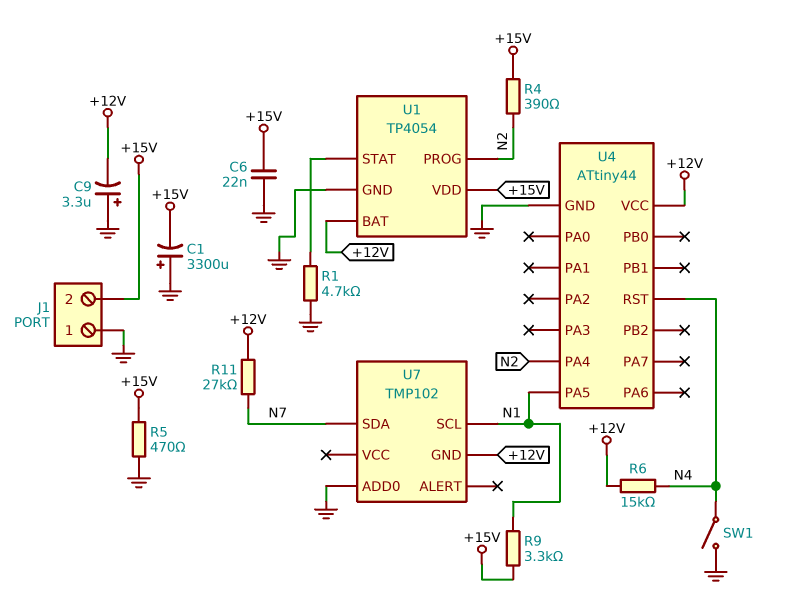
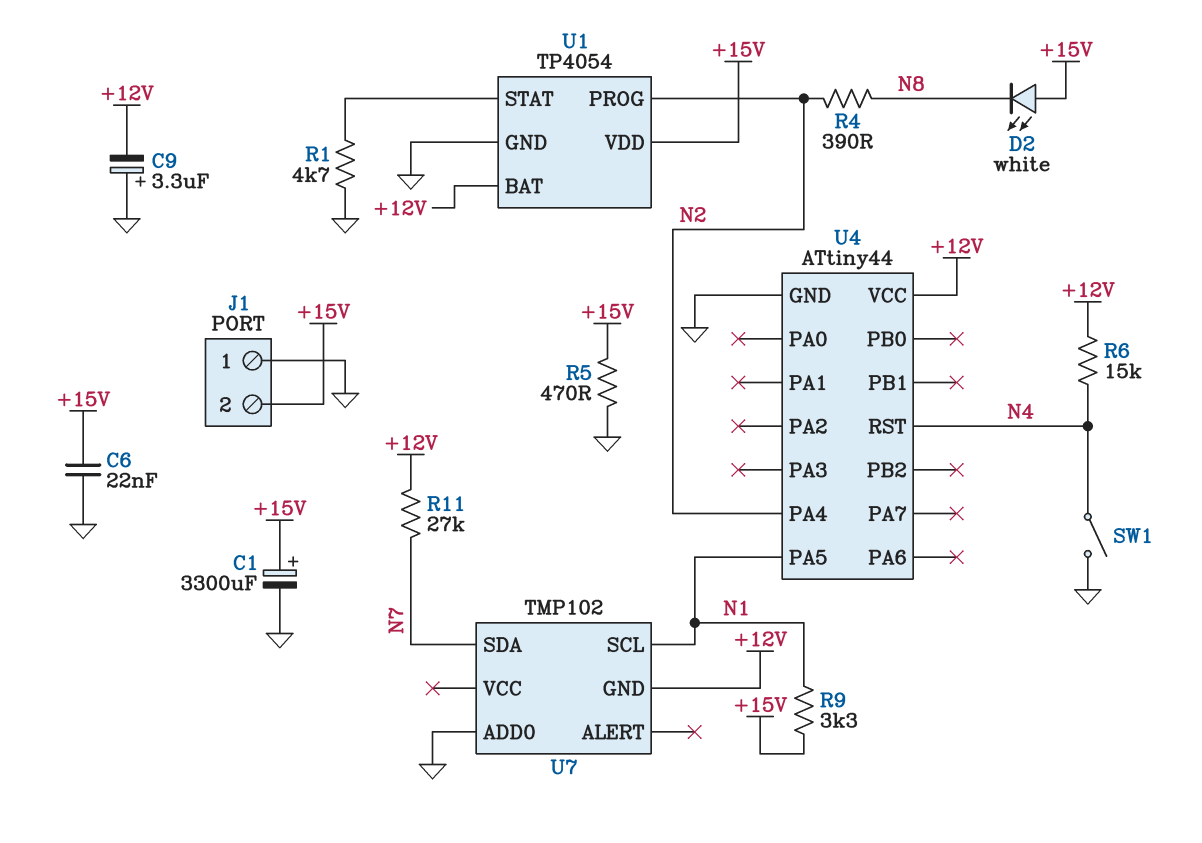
C1: 3300uF (plus GND, minus +15V) -> 3300uF (plus +15V, minus GND)
D2: none -> LED white (A +15V, K N8)
R4: 390 (+15V, N2) -> 390 (N2, N8)

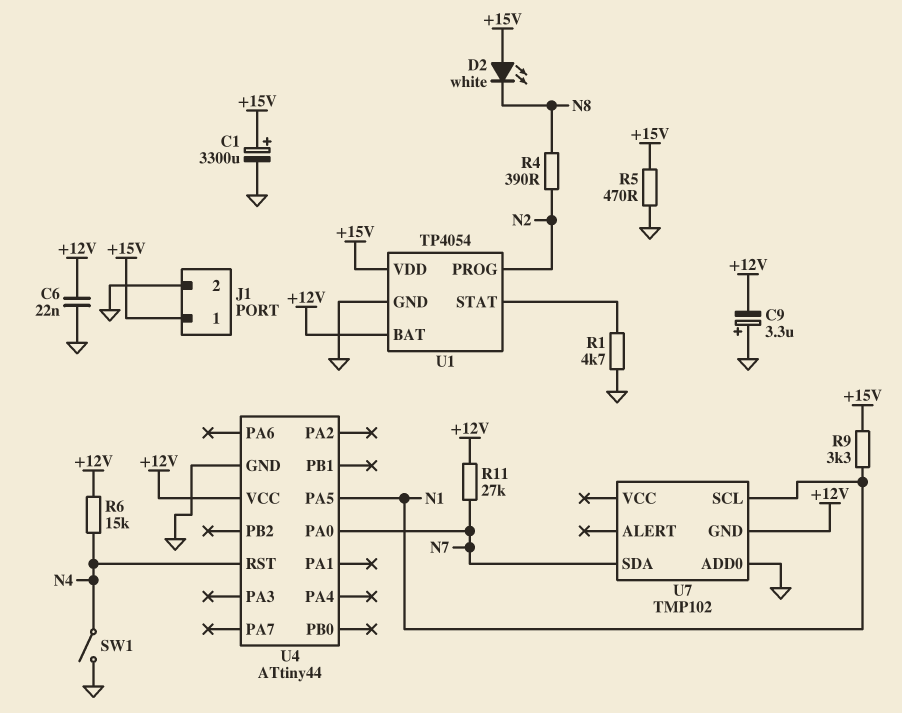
C6: 22nF (+15V, GND) -> 22nF (+12V, GND)
J1 pin 1: GND -> +15V
J1 pin 2: +15V -> GND
U4 pin PA0: none -> N7
U4 pin PA4: N2 -> none

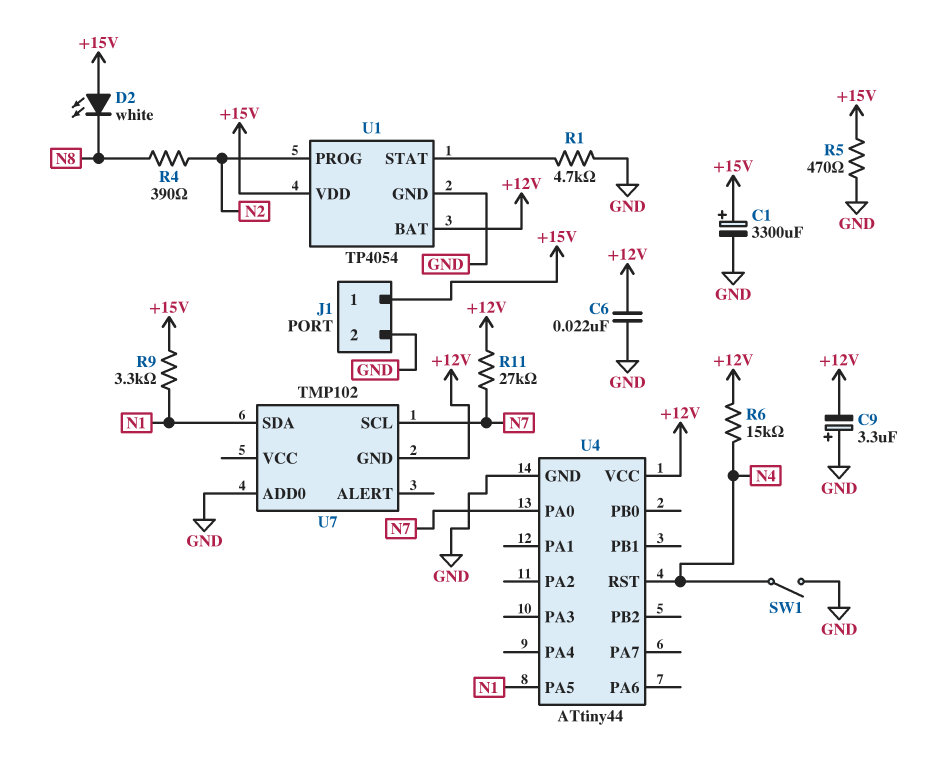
U7 pin SCL: N1 -> N7
U7 pin SDA: N7 -> N1

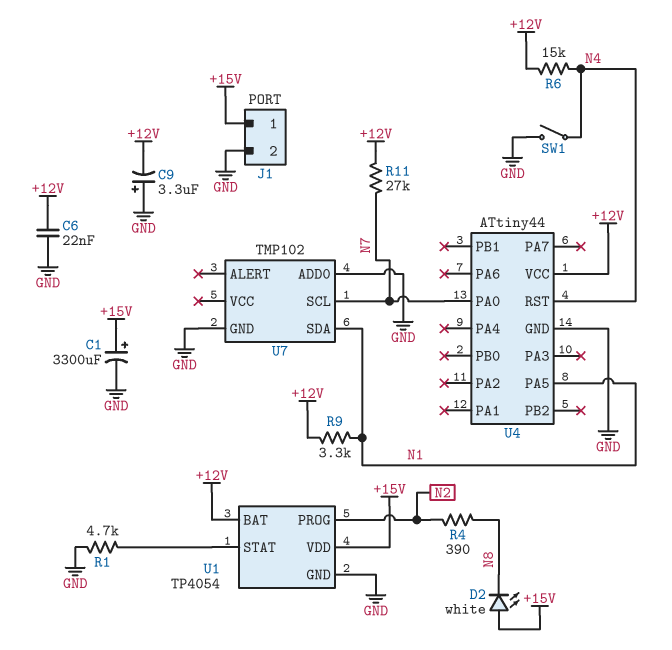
R5: 470 (+15V, GND) -> none
R9: 3.3k (+15V, N1) -> 3.3k (+12V, N1)
U7 pin GND: +12V -> GND

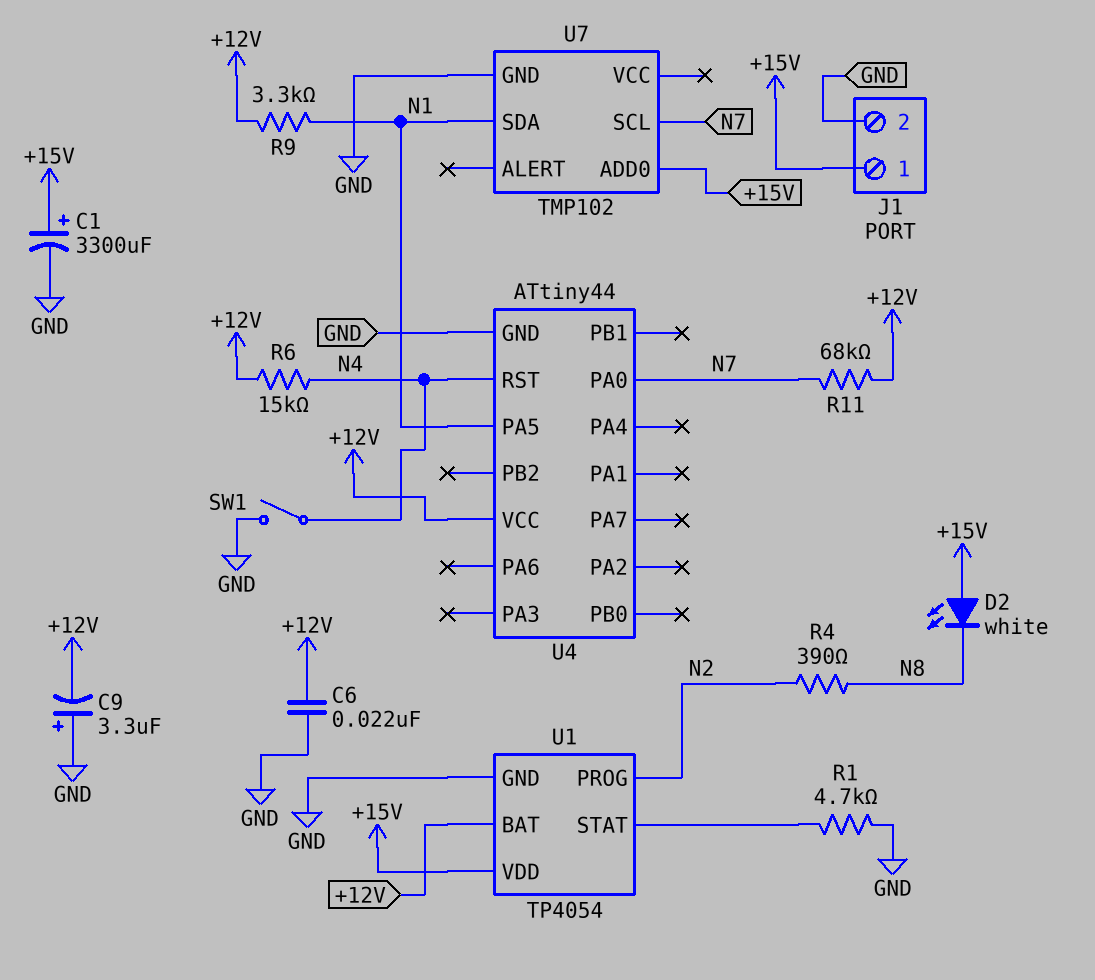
R11: 27k (+12V, N7) -> 68k (+12V, N7)
U7 pin ADD0: GND -> +15V

